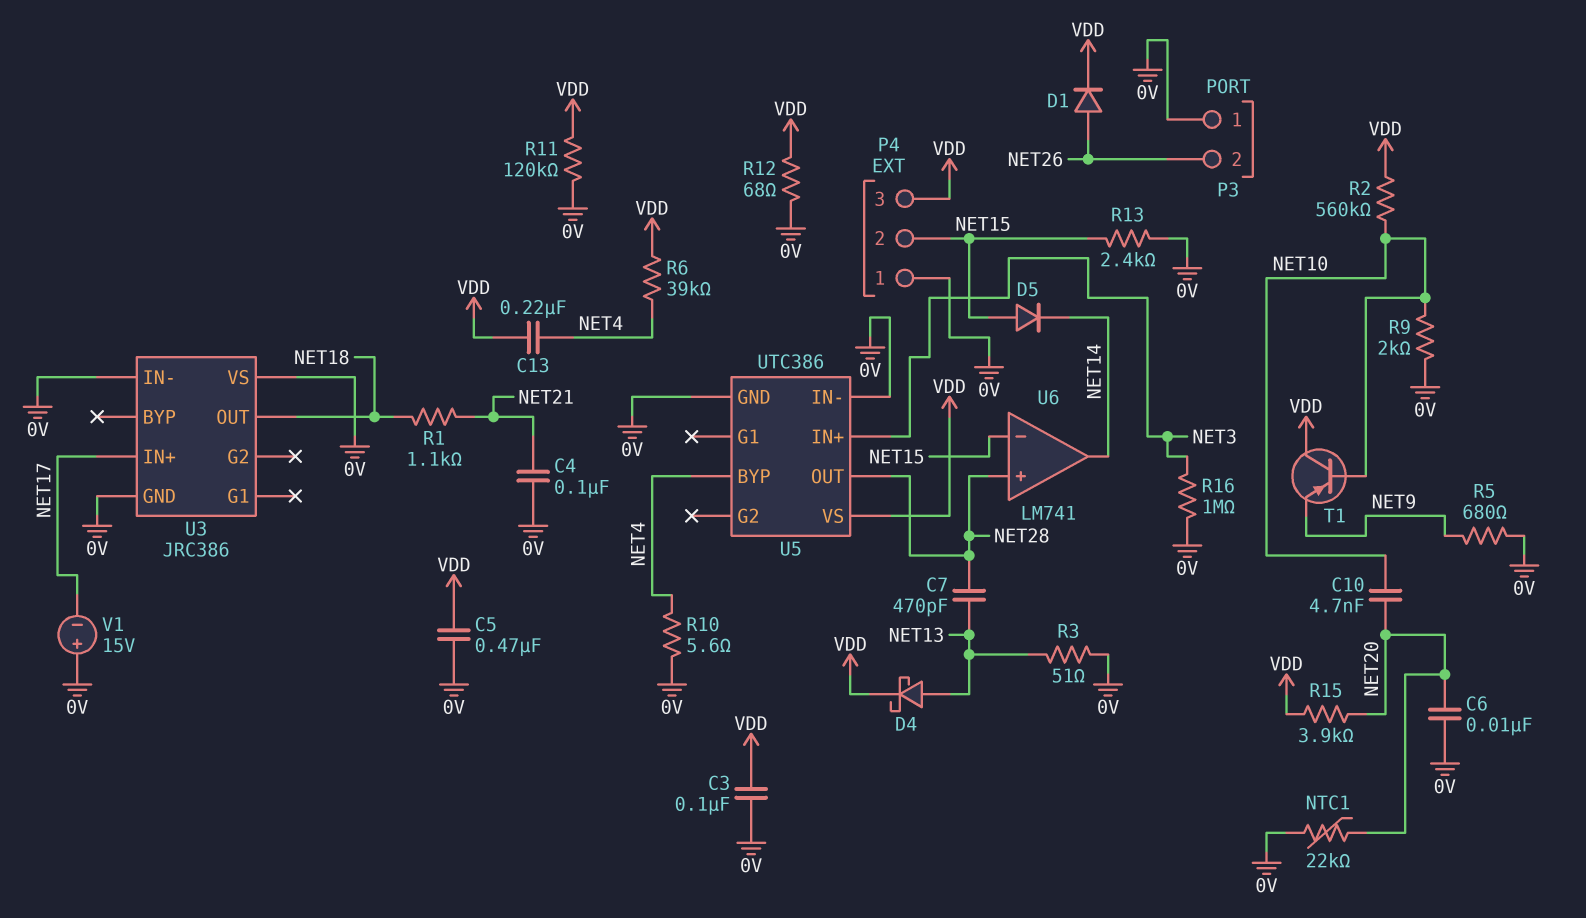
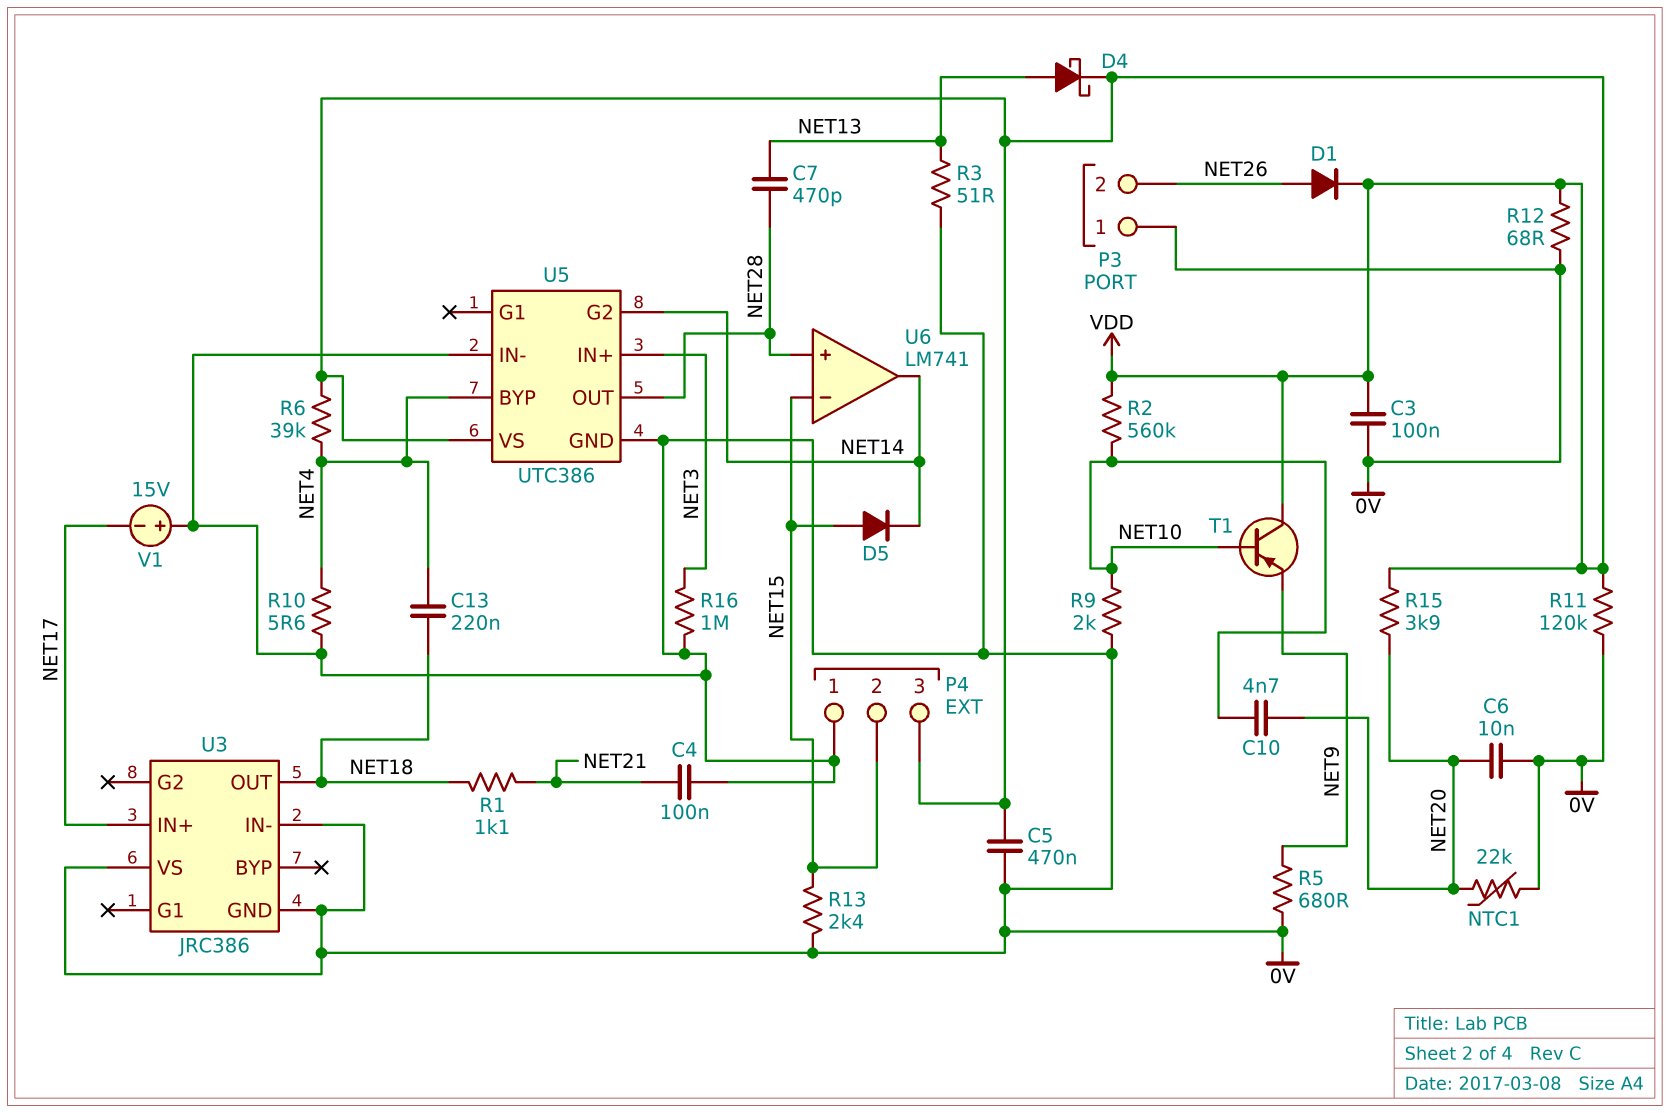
C13: 220nF (NET4, VDD) -> 220nF (NET4, NET18)
U5 pin G2: none -> NET14

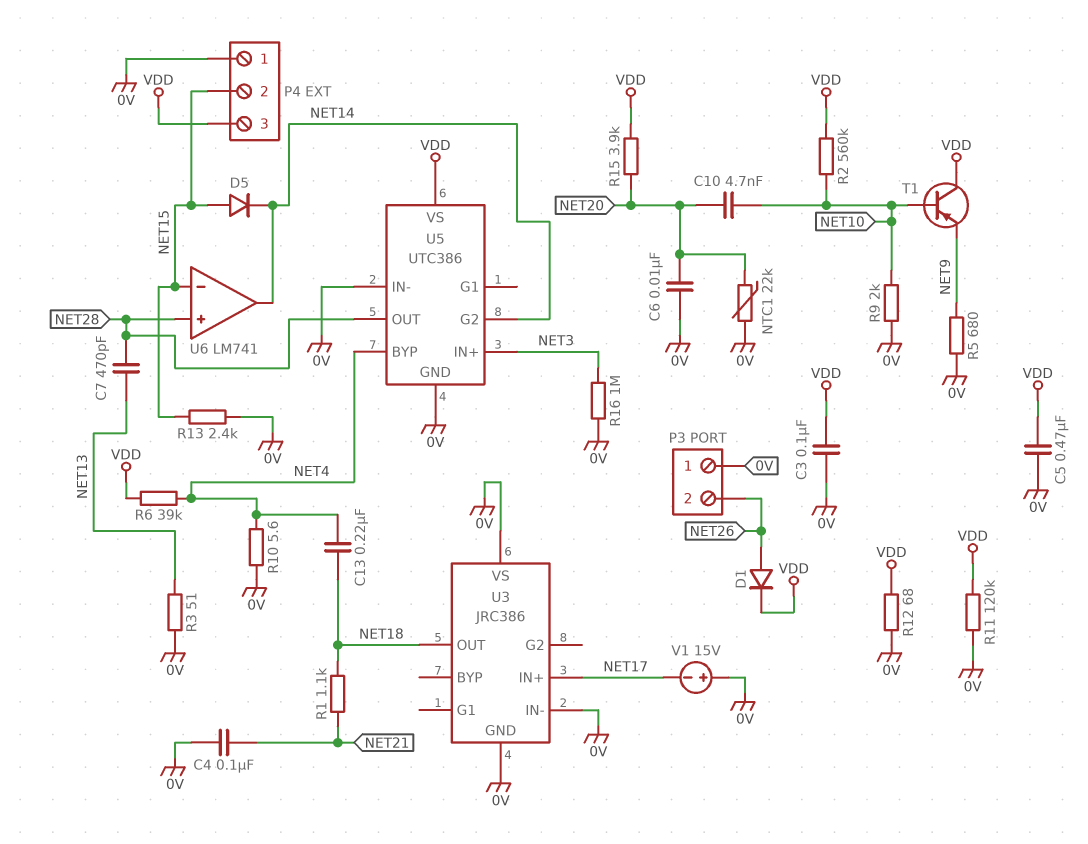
D4: schottky (A NET13, K VDD) -> none

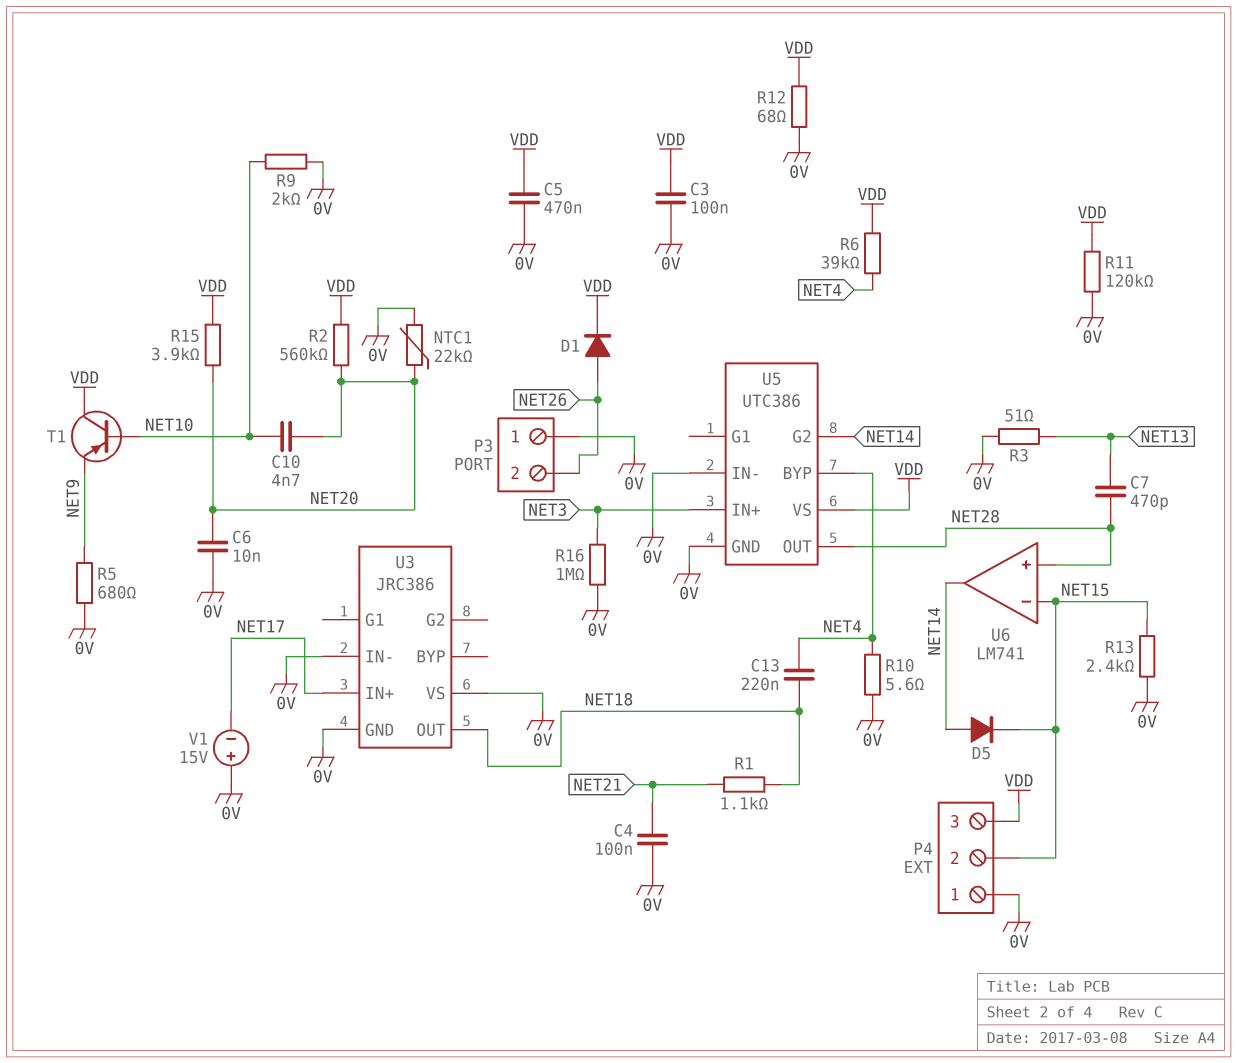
D5: diode (A NET15, K NET14) -> diode (A NET14, K NET15)
R2: 560k (NET10, VDD) -> 560k (NET20, VDD)

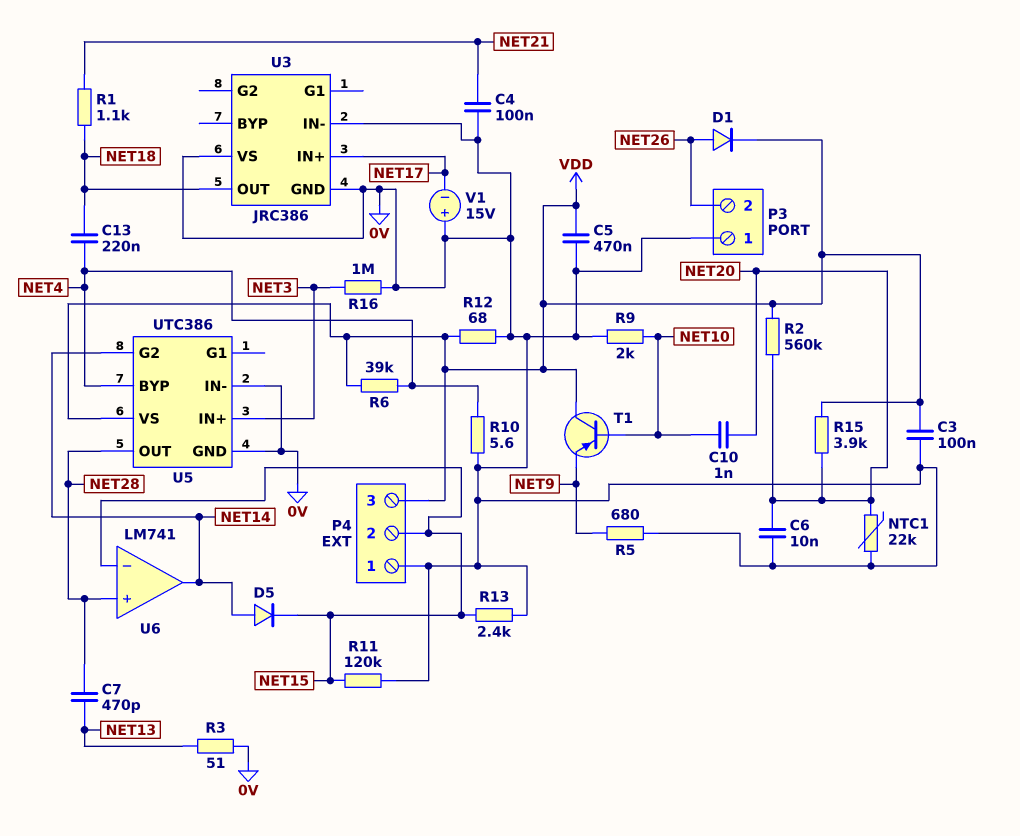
C10: 4.7nF (NET10, NET20) -> 1nF (NET10, NET20)
R11: 120k (0V, VDD) -> 120k (0V, NET15)

